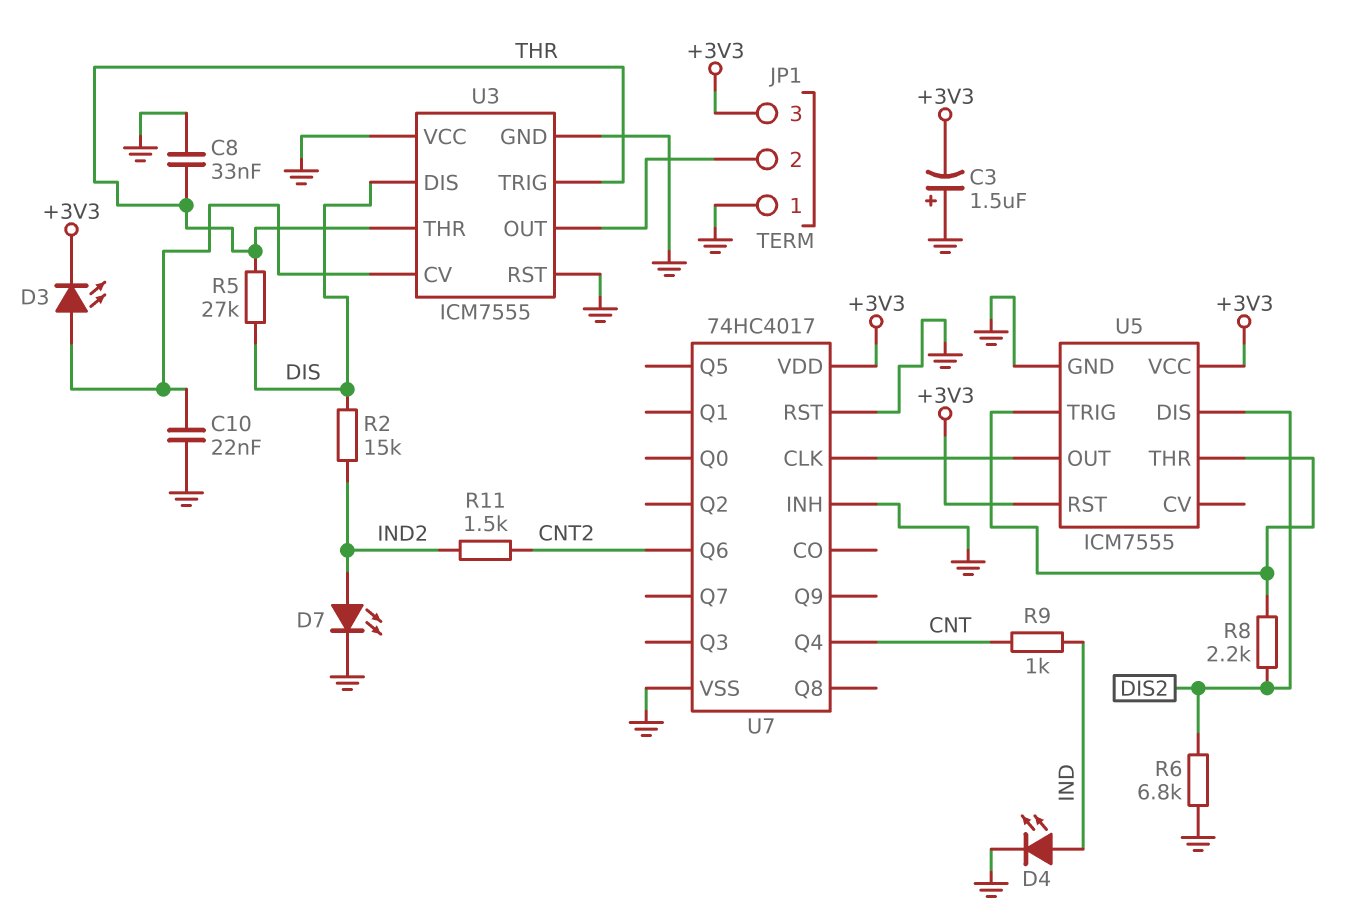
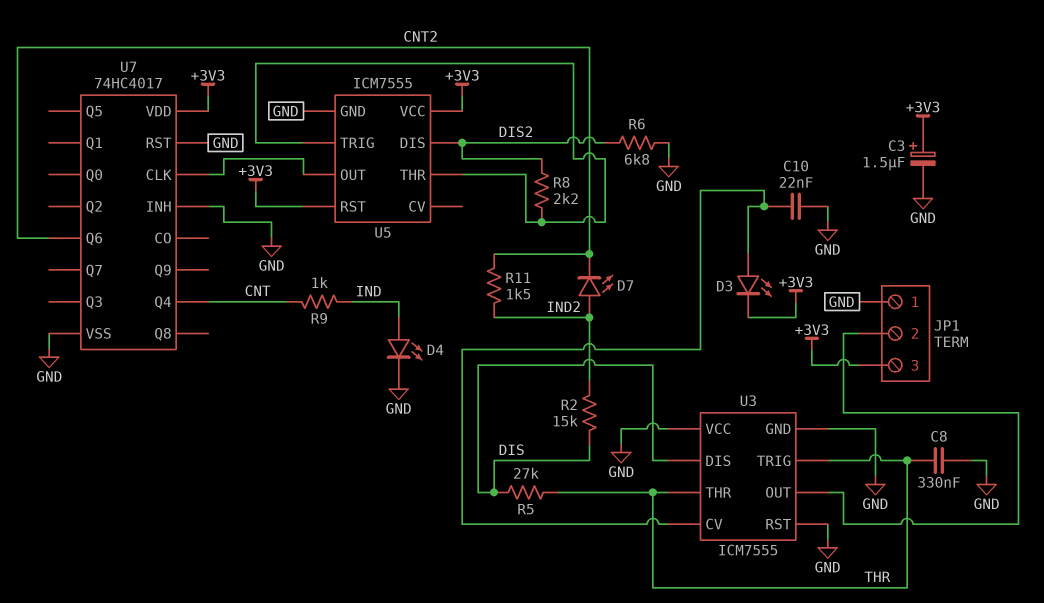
C3: 1.5uF (plus GND, minus +3V3) -> 1.5uF (plus +3V3, minus GND)
C8: 33nF (GND, THR) -> 330nF (GND, THR)
D7: LED (A IND2, K GND) -> LED (A IND2, K CNT2)

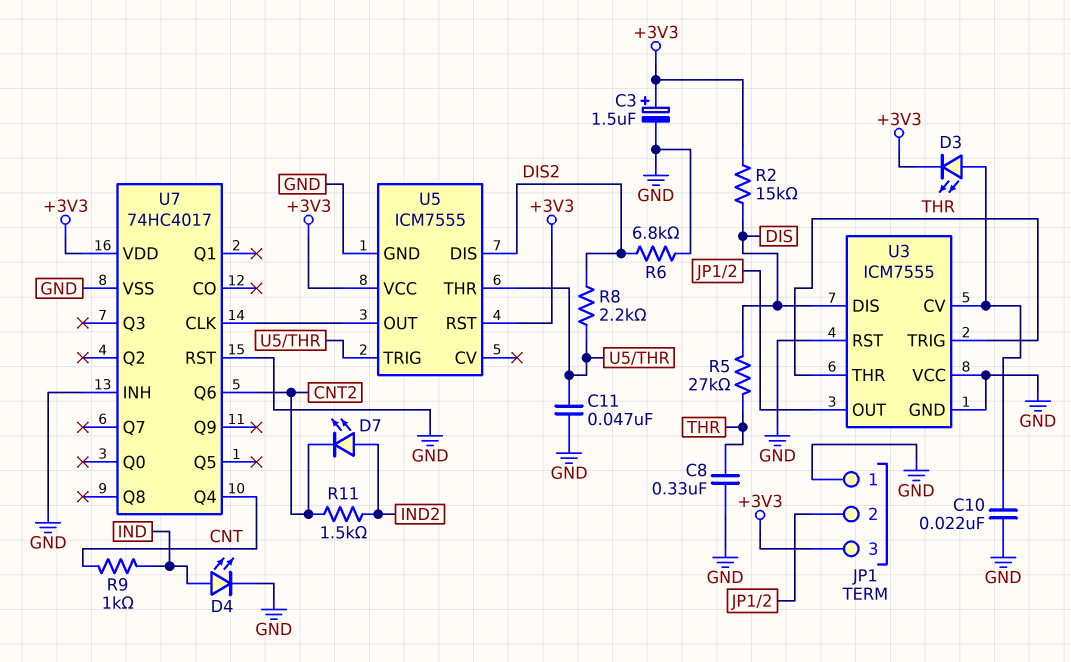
C11: none -> 47nF (GND, U5/THR)
R2: 15k (DIS, IND2) -> 15k (+3V3, DIS)

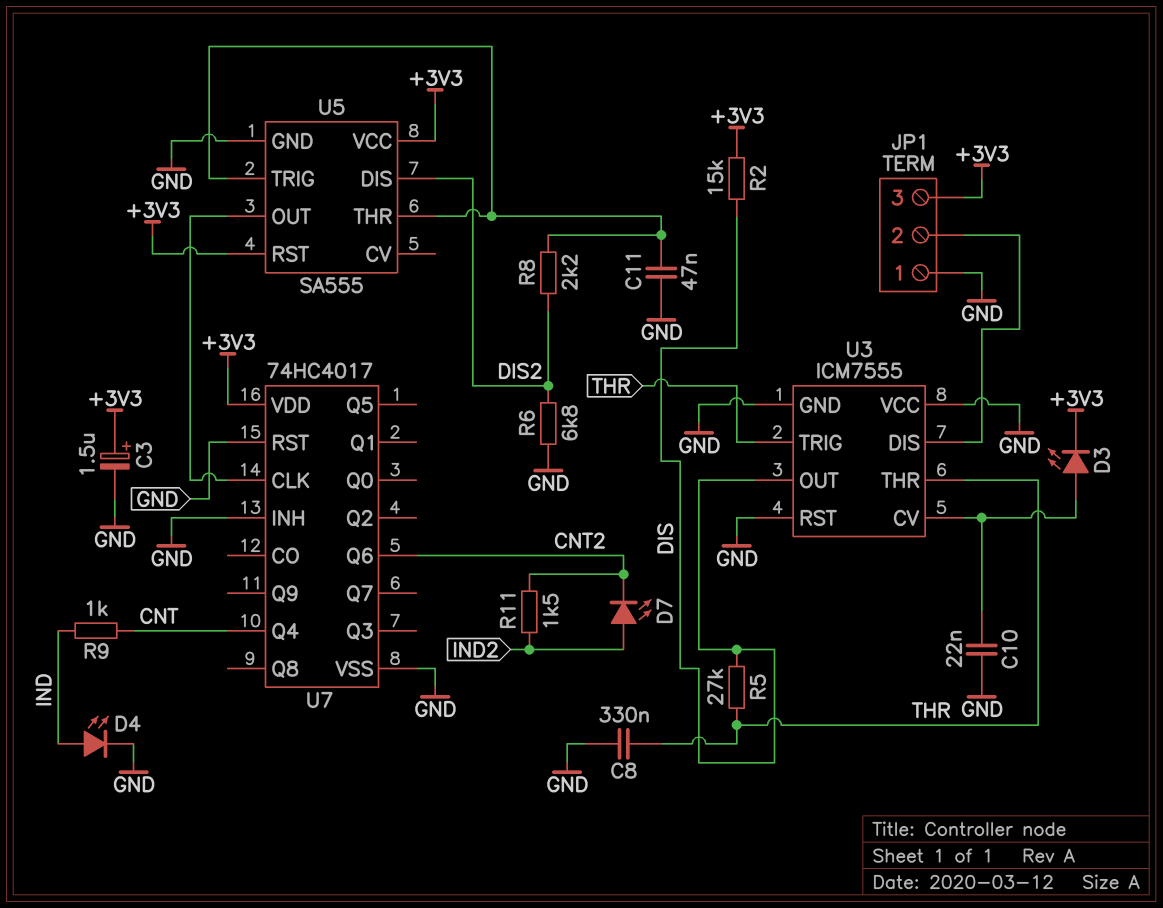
U3 pin DIS: DIS -> JP1/2
U3 pin OUT: JP1/2 -> DIS
U5: ICM7555 -> SA555

